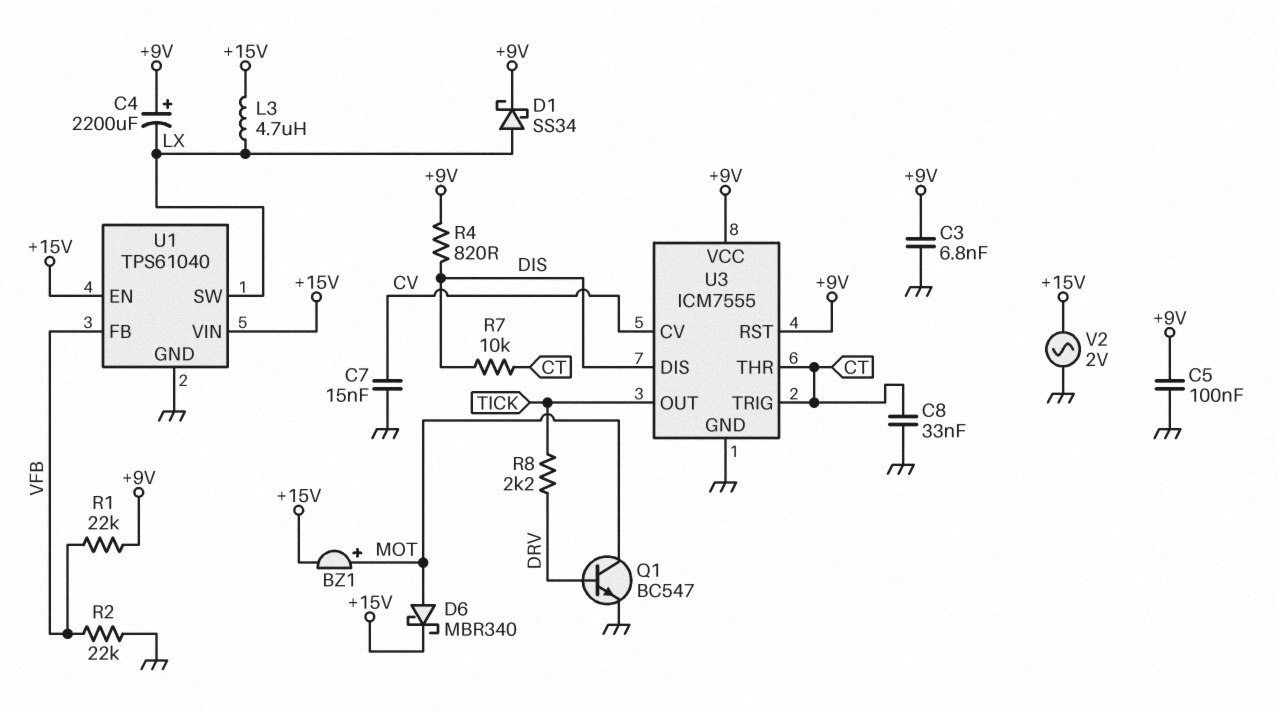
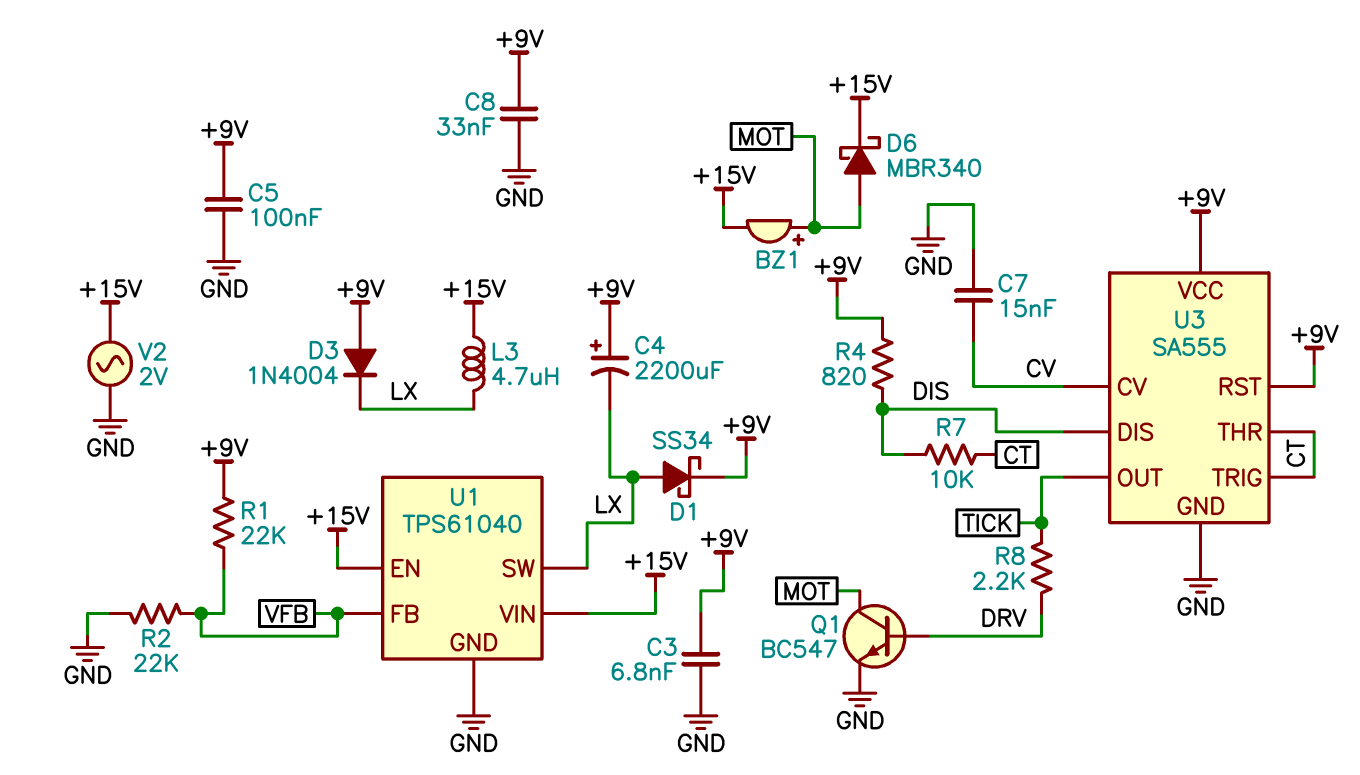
C8: 33nF (CT, GND) -> 33nF (+9V, GND)
D3: none -> diode 1N4004 (A +9V, K LX)
U3: ICM7555 -> SA555

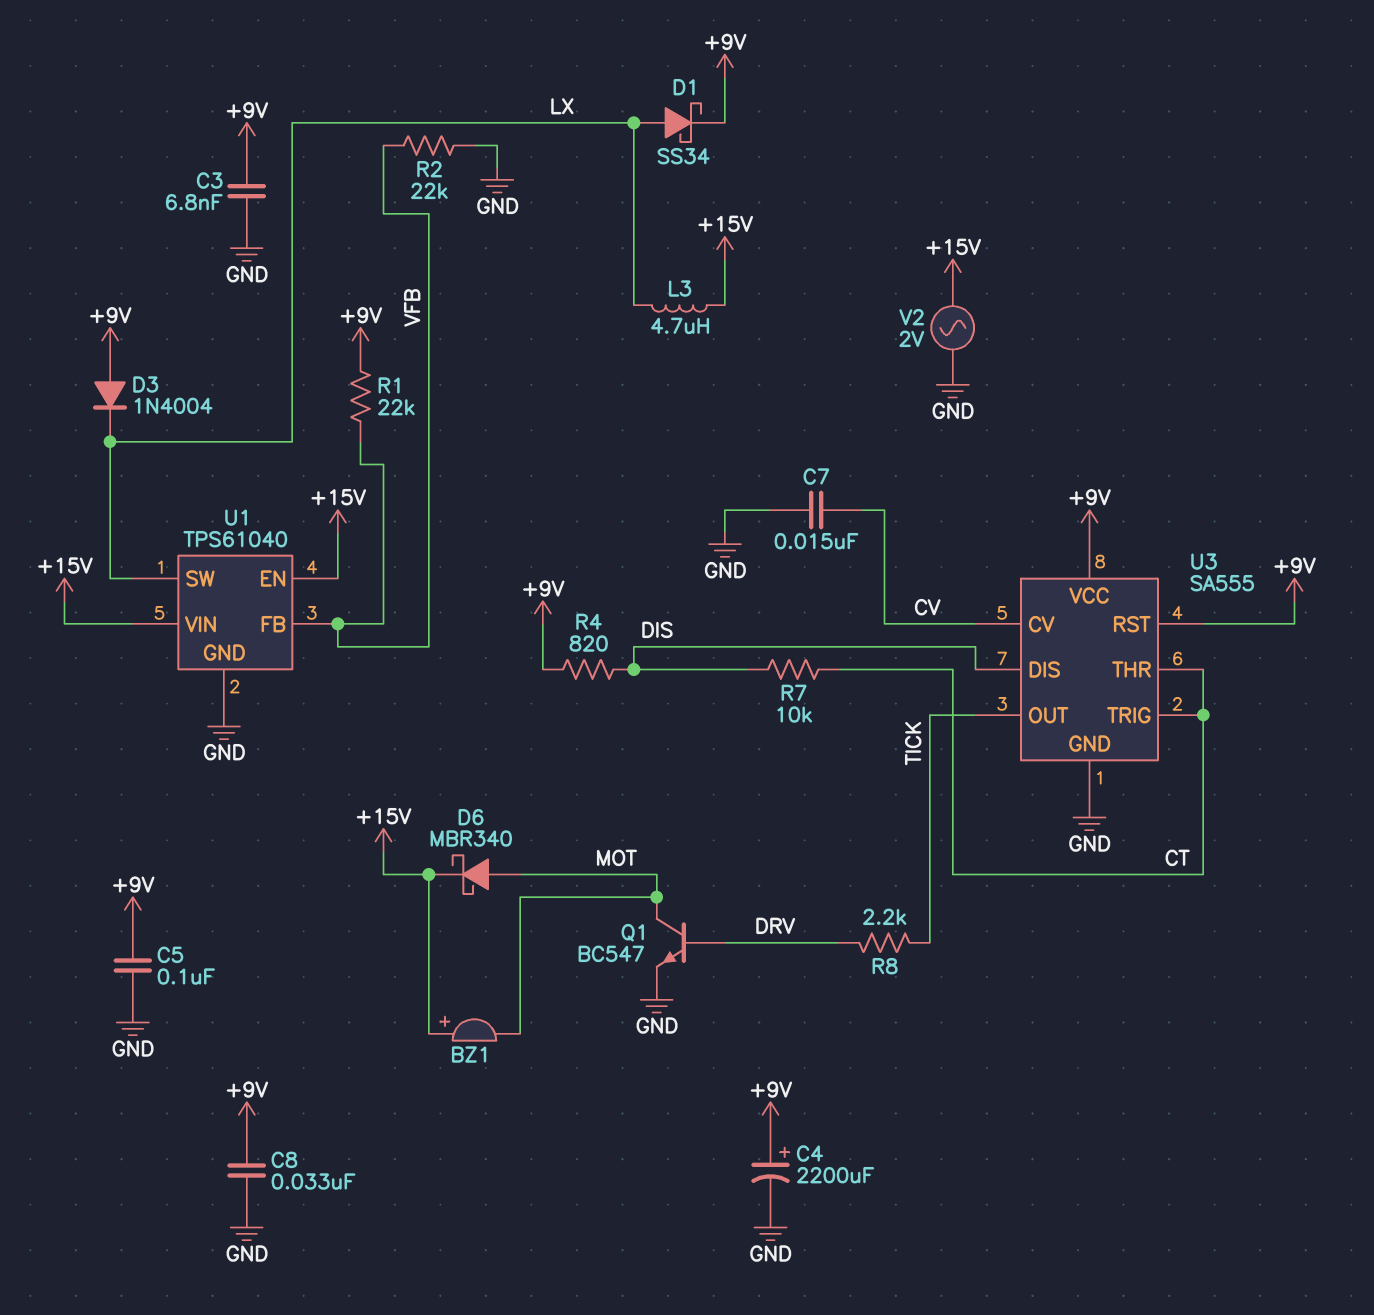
BZ1: buzzer (plus MOT, minus +15V) -> buzzer (plus +15V, minus MOT)
C4: 2200uF (plus +9V, minus LX) -> 2200uF (plus +9V, minus GND)

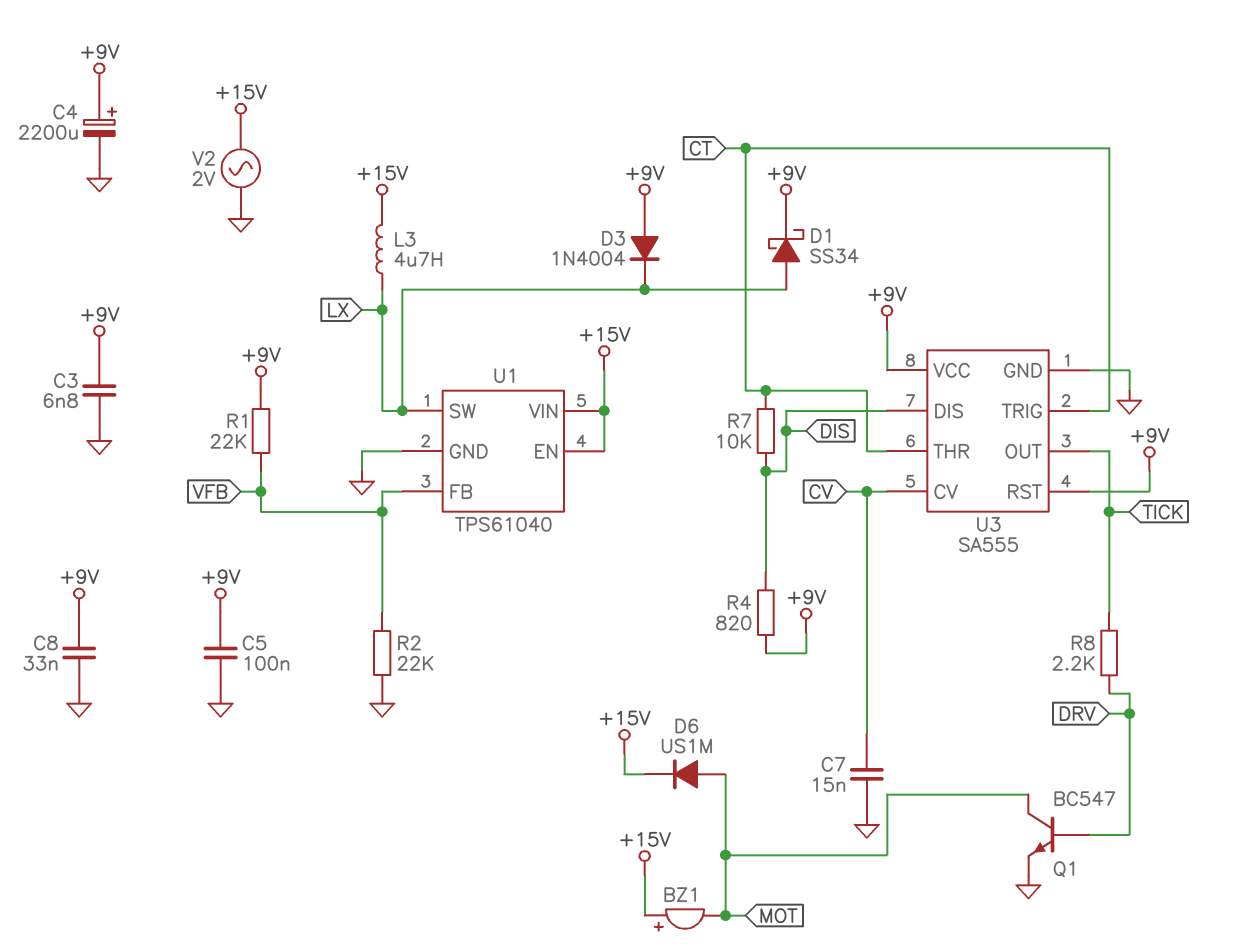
D6: schottky MBR340 (A MOT, K +15V) -> diode US1M (A MOT, K +15V)

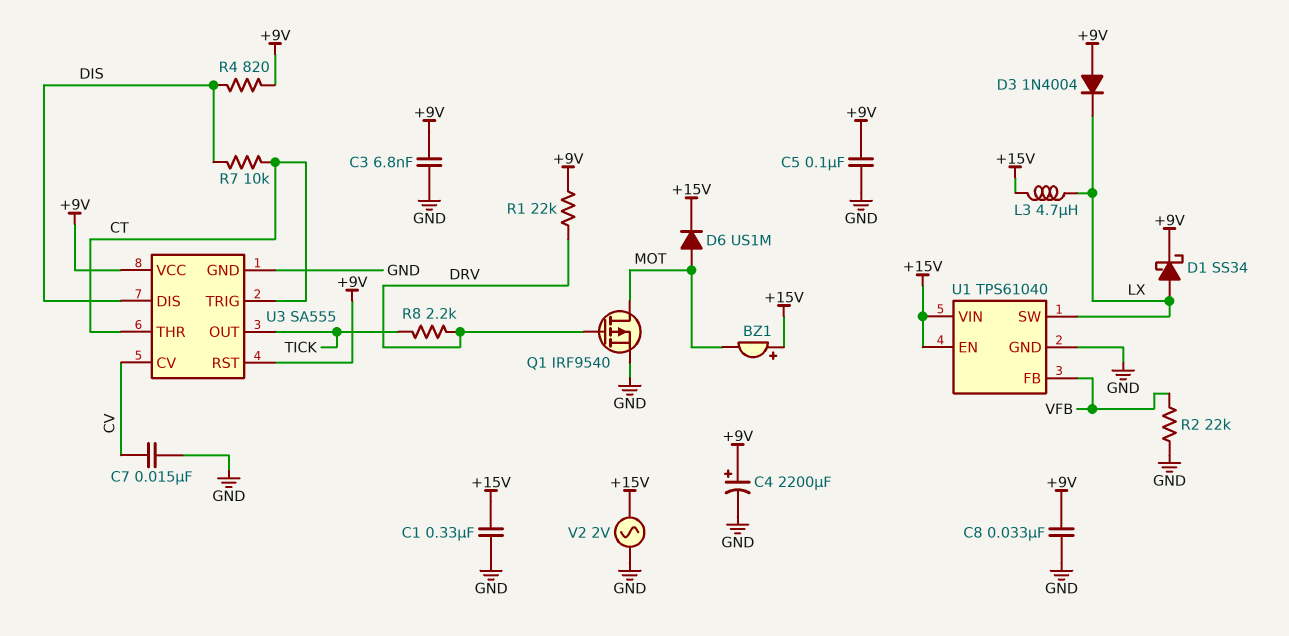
C1: none -> 330nF (+15V, GND)
Q1: NPN BC547 (B DRV, C MOT, E GND) -> PMOS IRF9540 (G DRV, D MOT, S GND)
R1: 22k (+9V, VFB) -> 22k (+9V, DRV)

